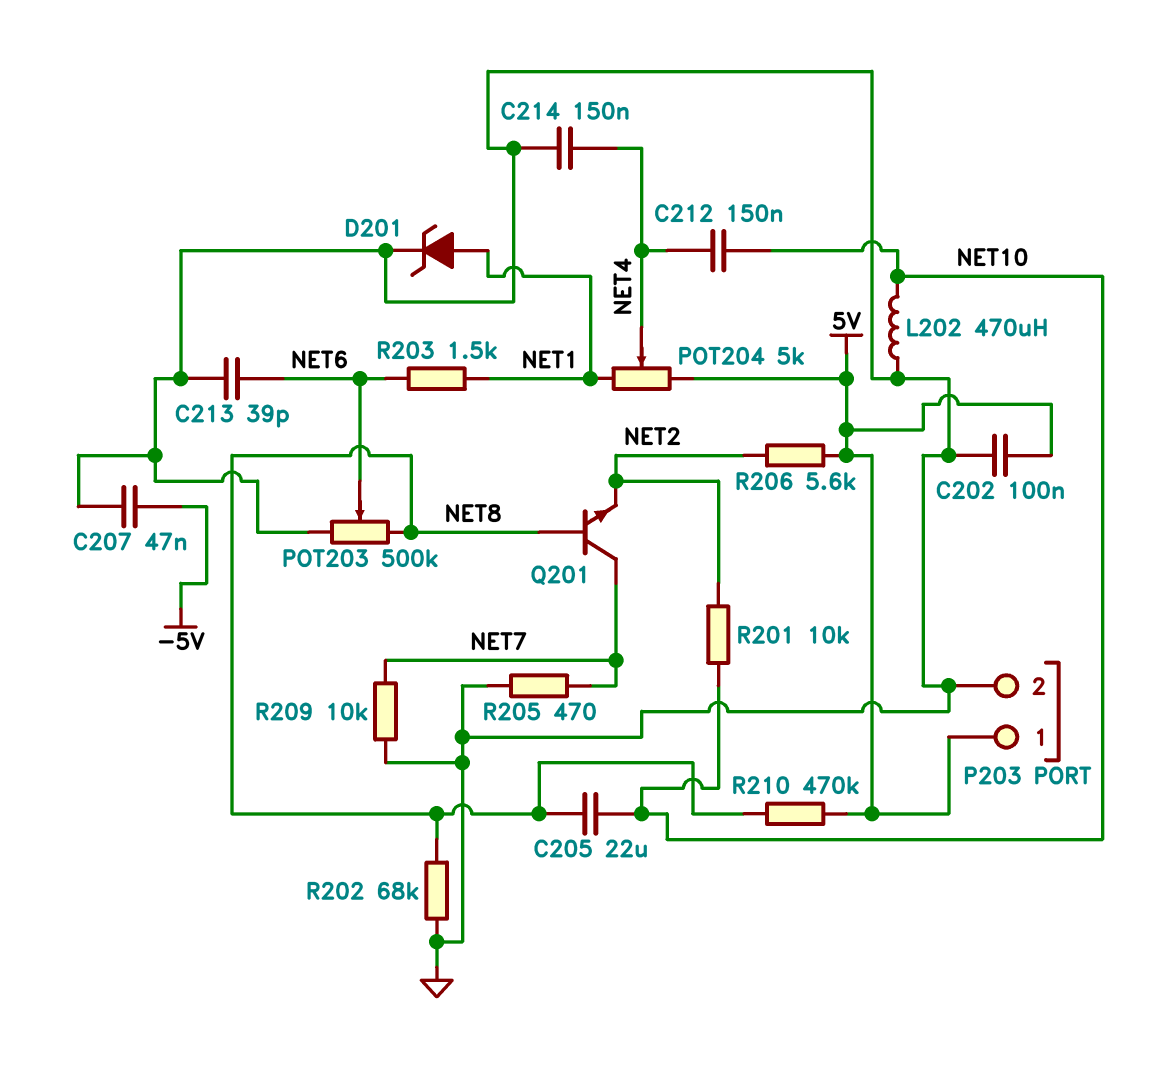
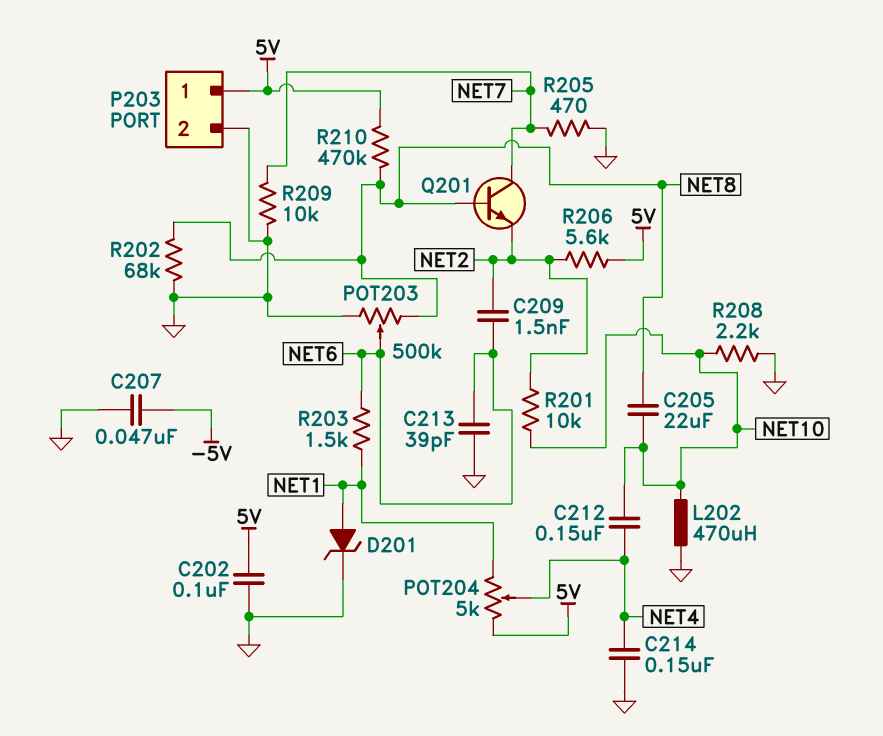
C209: none -> 1.5nF (NET2, NET6)
R208: none -> 2.2k (GND, NET10)

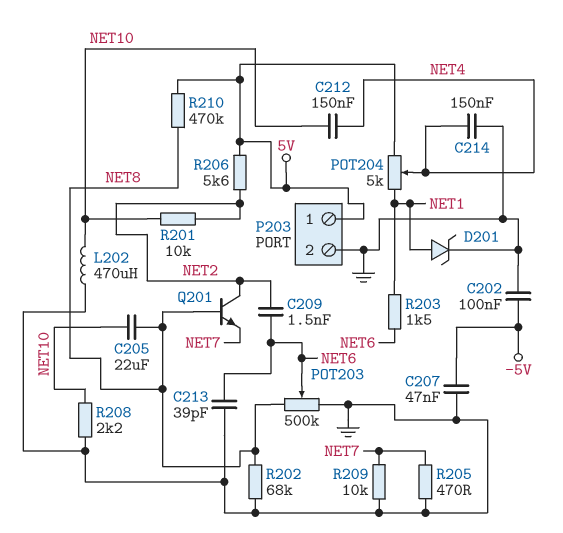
C202: 100nF (5V, GND) -> 100nF (-5V, GND)
Q201: NPN (B NET8, C NET7, E NET2) -> NPN (B NET8, C NET2, E NET7)

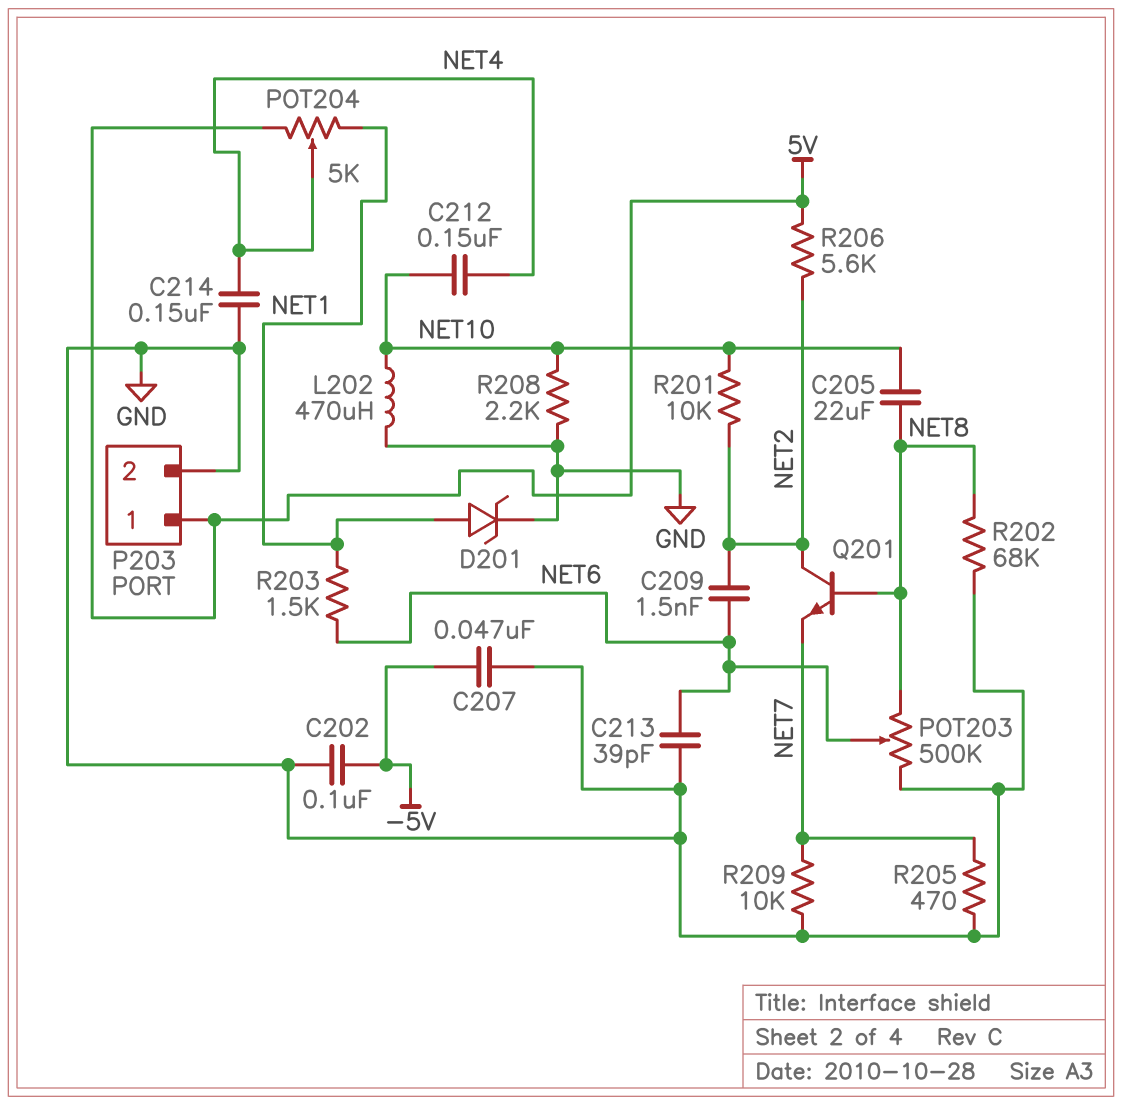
R210: 470k (5V, NET8) -> none

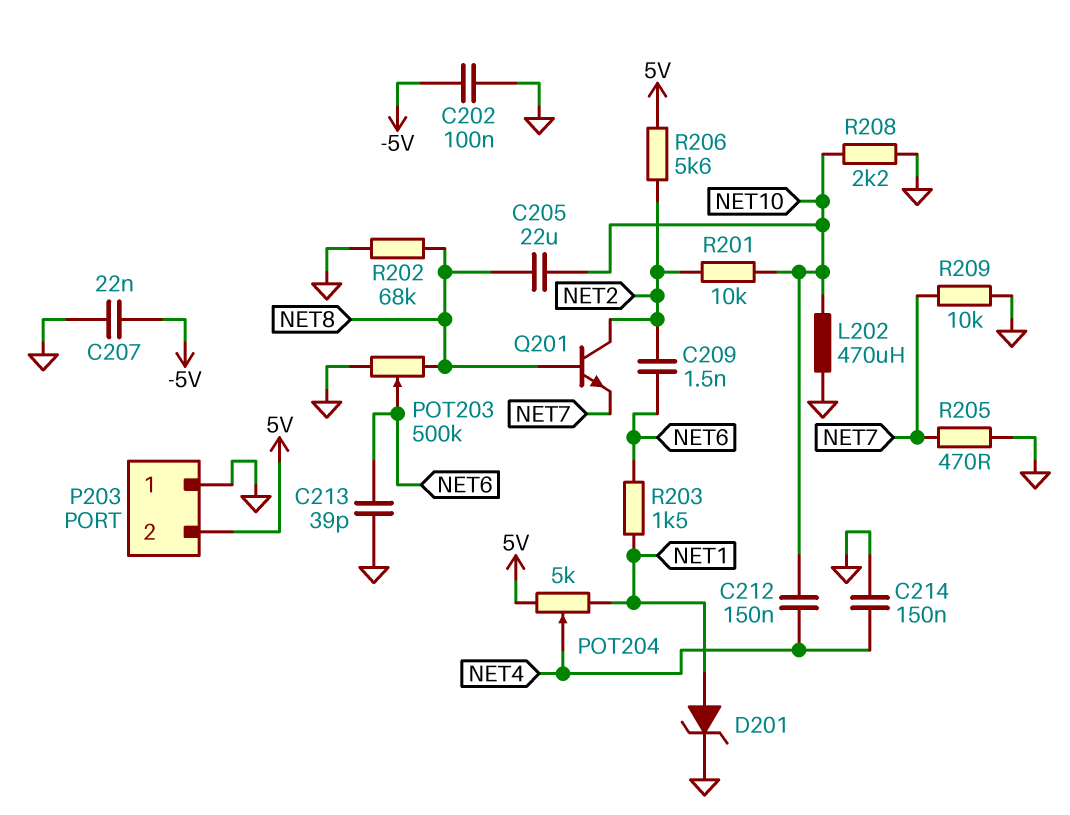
C207: 47nF (-5V, GND) -> 22nF (-5V, GND)
P203 pin 1: 5V -> GND
P203 pin 2: GND -> 5V

